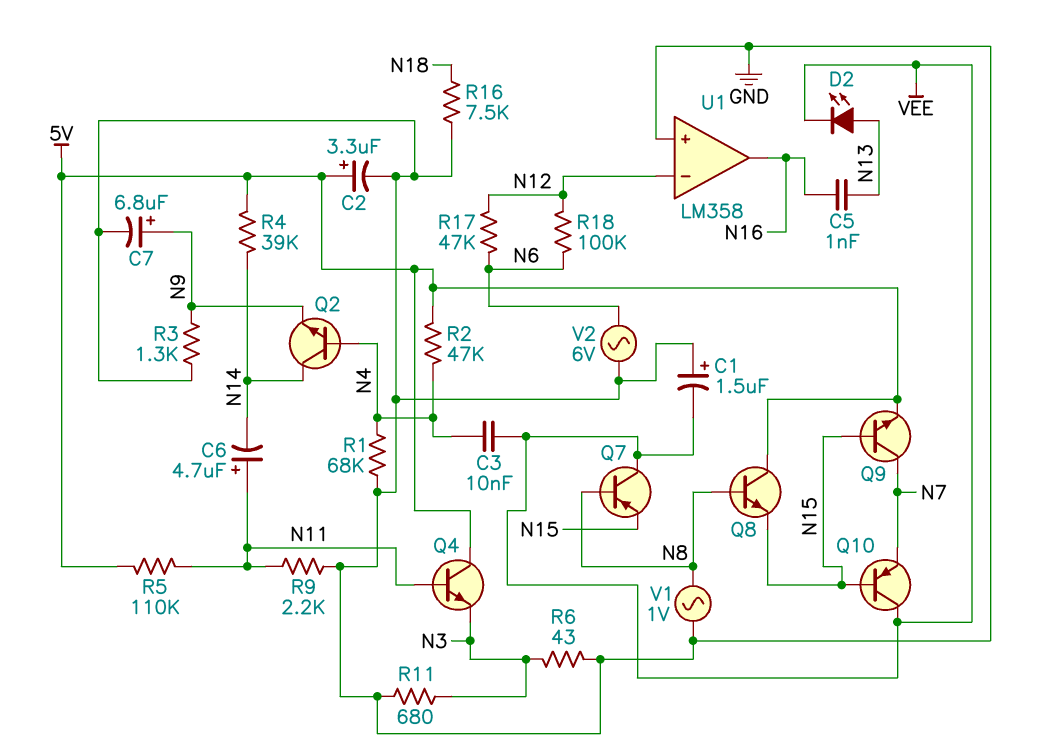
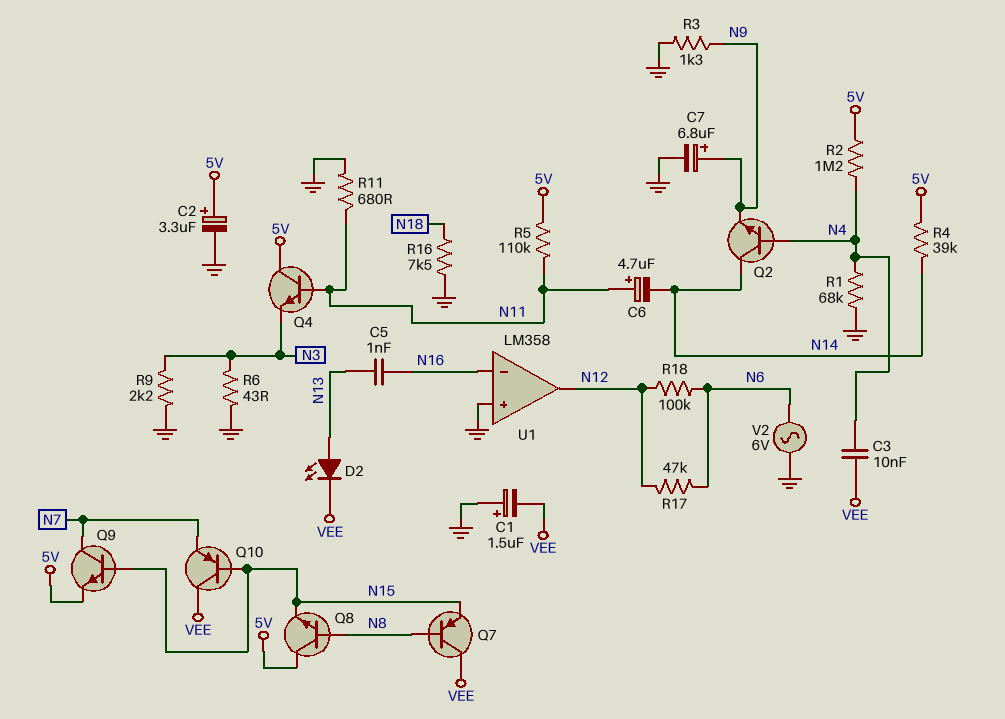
R2: 47k (5V, N4) -> 1.2M (5V, N4)
R9: 2.2k (GND, N11) -> 2.2k (GND, N3)
R11: 680 (GND, N3) -> 680 (GND, N11)
U1 pin in-: N12 -> N16
U1 pin out: N16 -> N12
V1: AC 1V (GND, N8) -> none

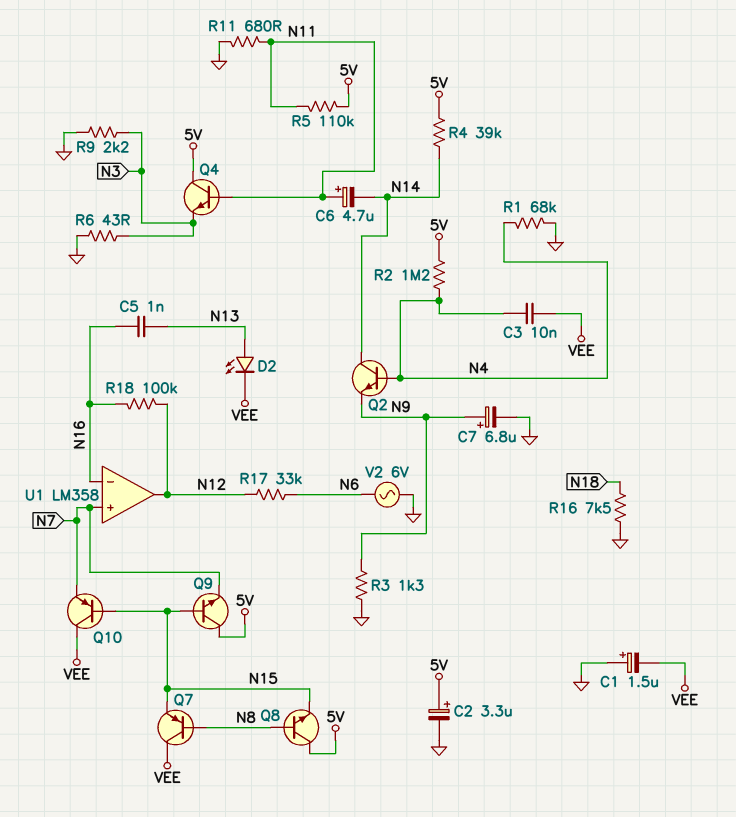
Q9: NPN (B N15, C N7, E 5V) -> NPN (B N15, C 5V, E N7)
R17: 47k (N6, N12) -> 33k (N6, N12)
R18: 100k (N6, N12) -> 100k (N12, N16)
U1 pin in+: GND -> N7

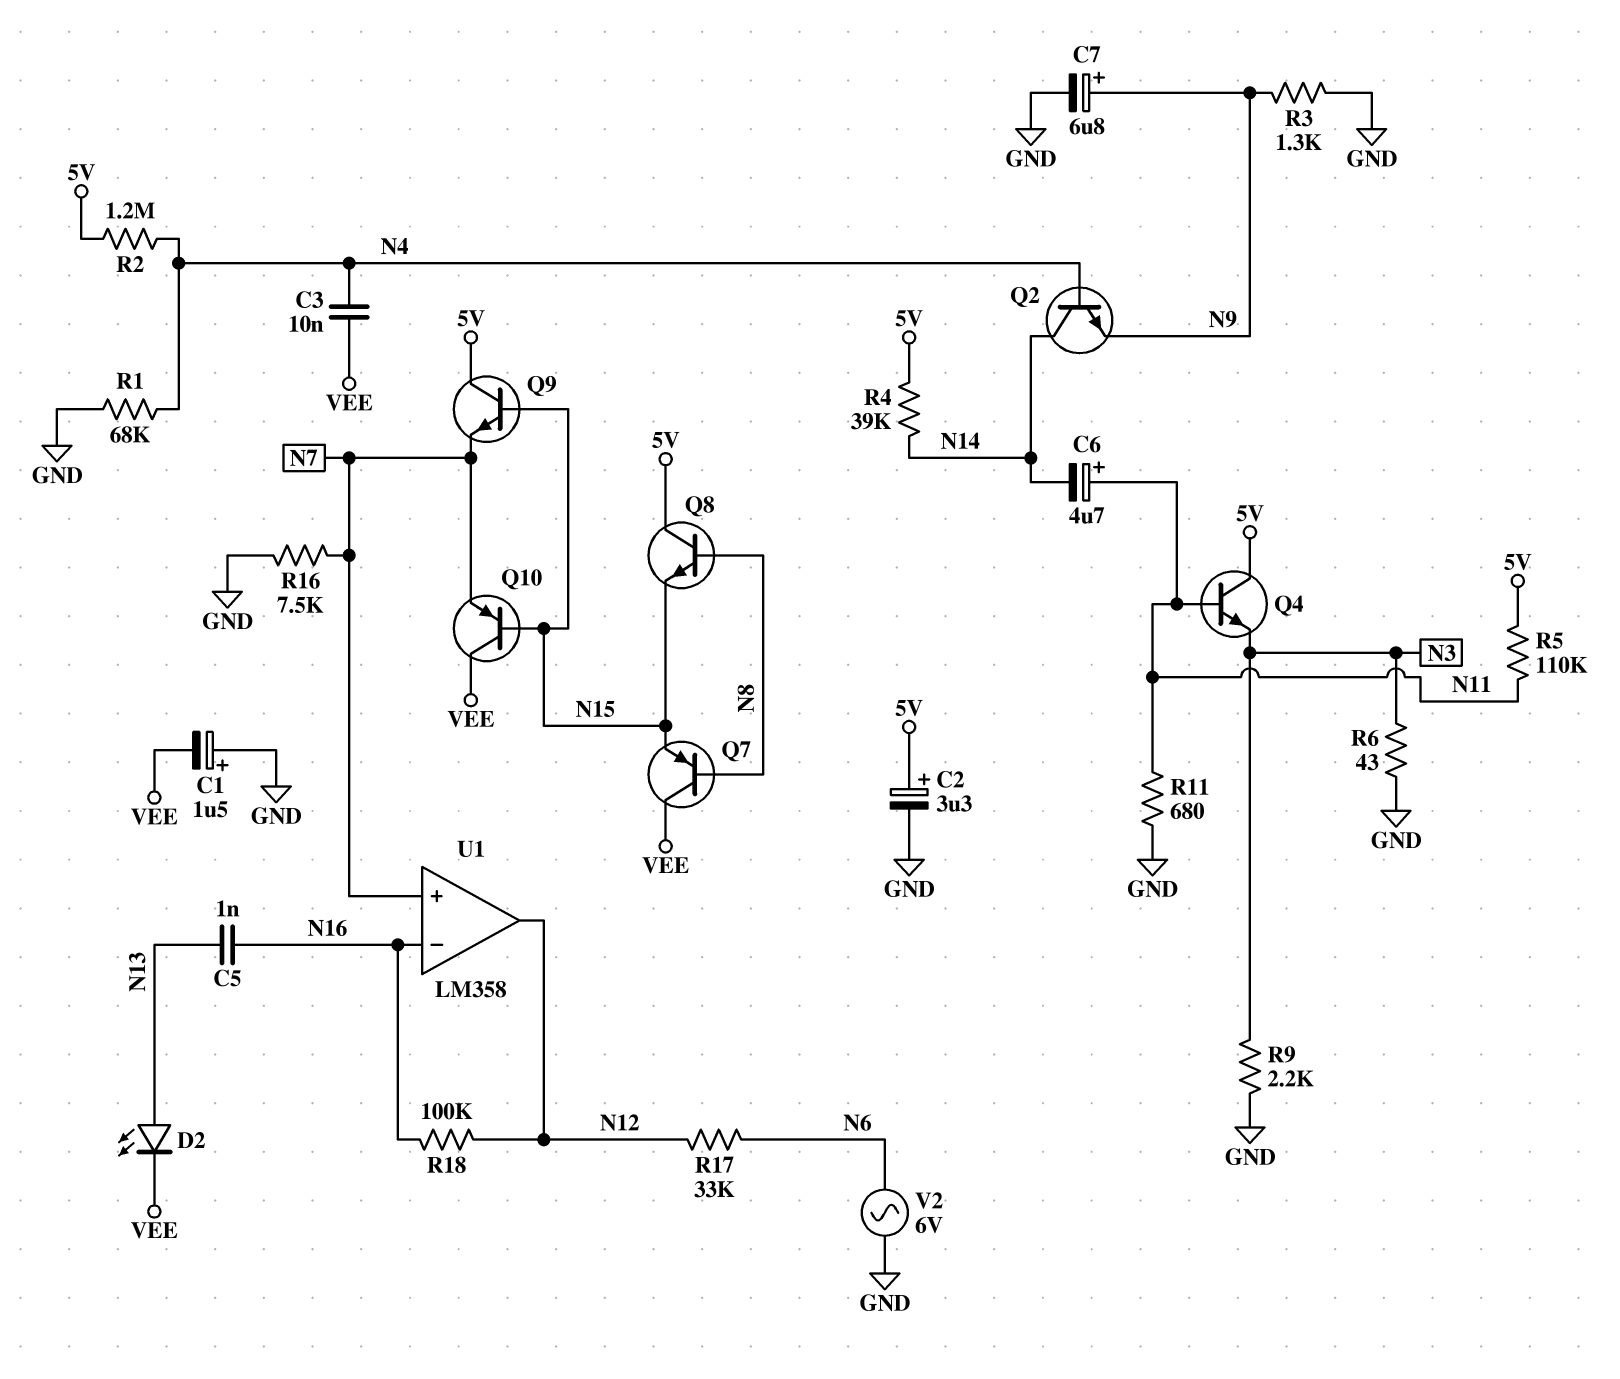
R16: 7.5k (GND, N18) -> 7.5k (GND, N7)

